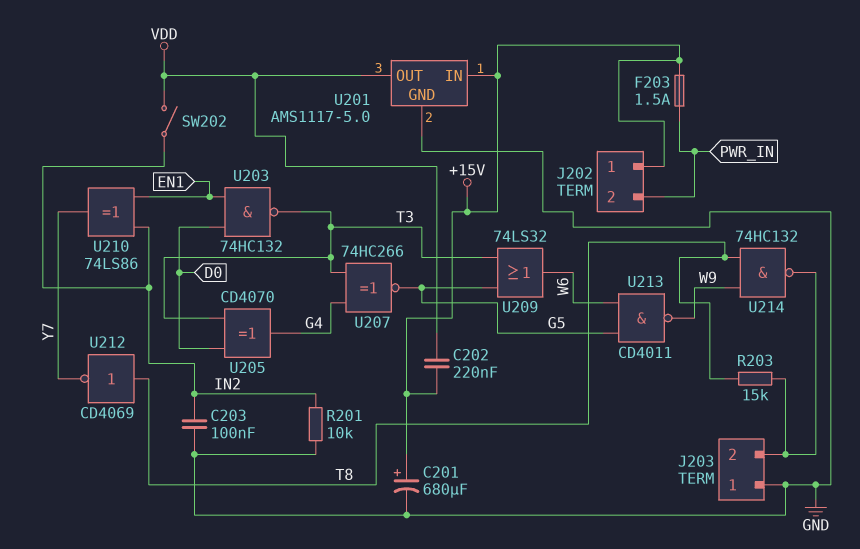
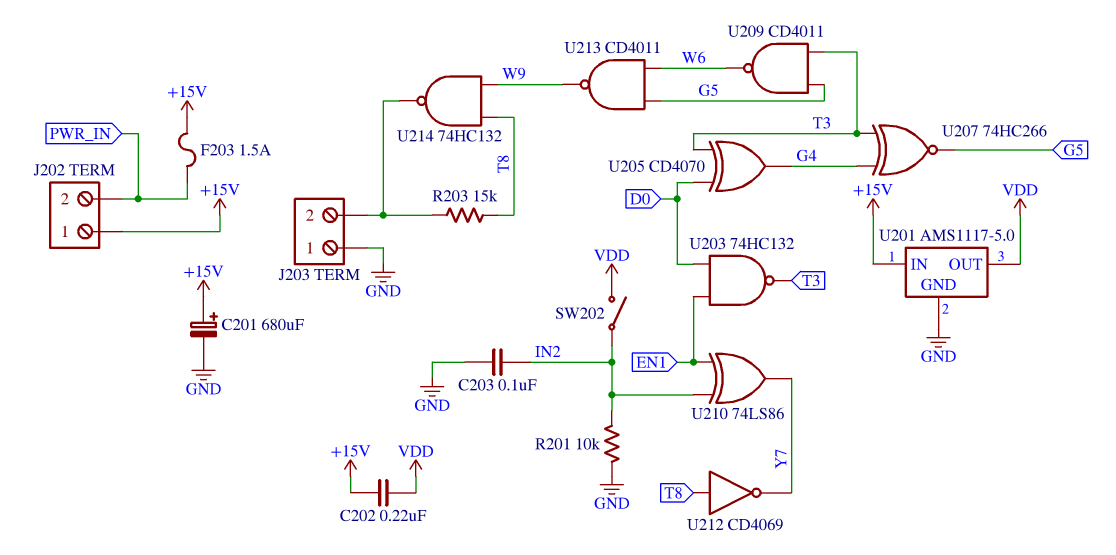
U209: OR 74LS32 (in G5, in T3, out W6) -> NAND CD4011 (in G5, in T3, out W6)

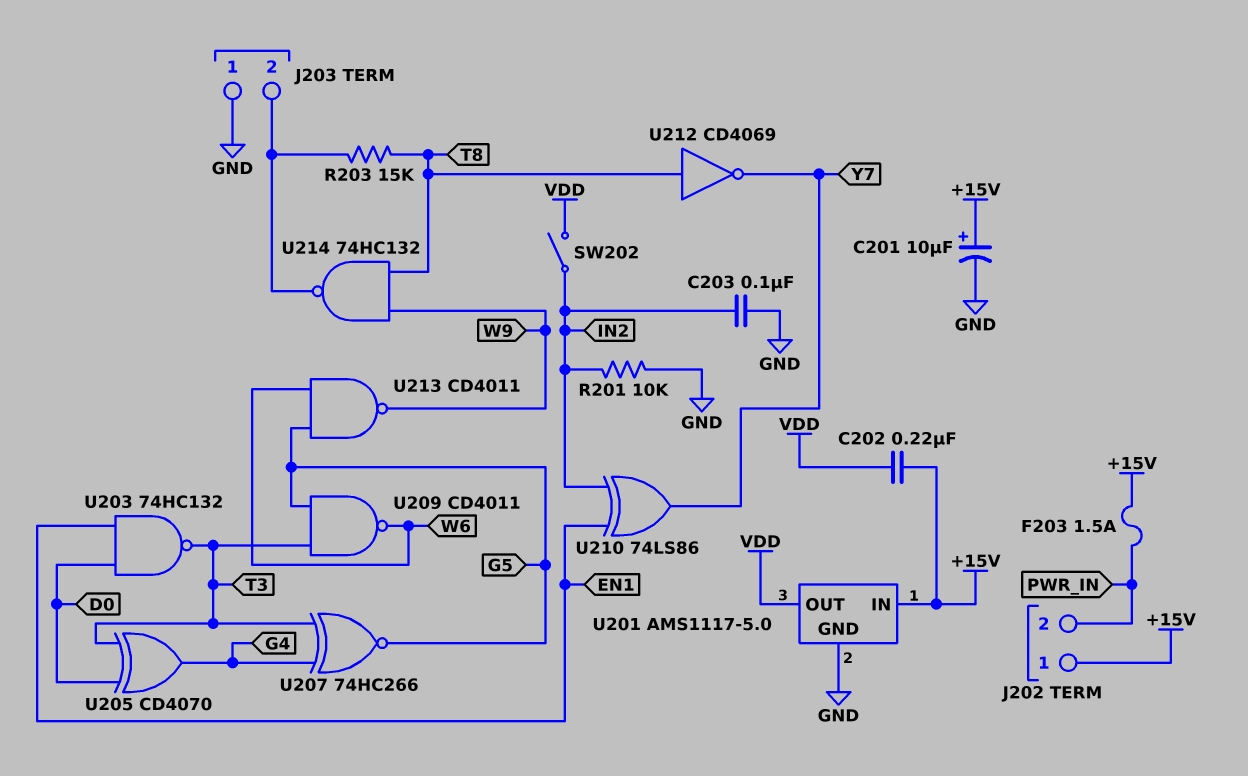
C201: 680uF (plus +15V, minus GND) -> 10uF (plus +15V, minus GND)

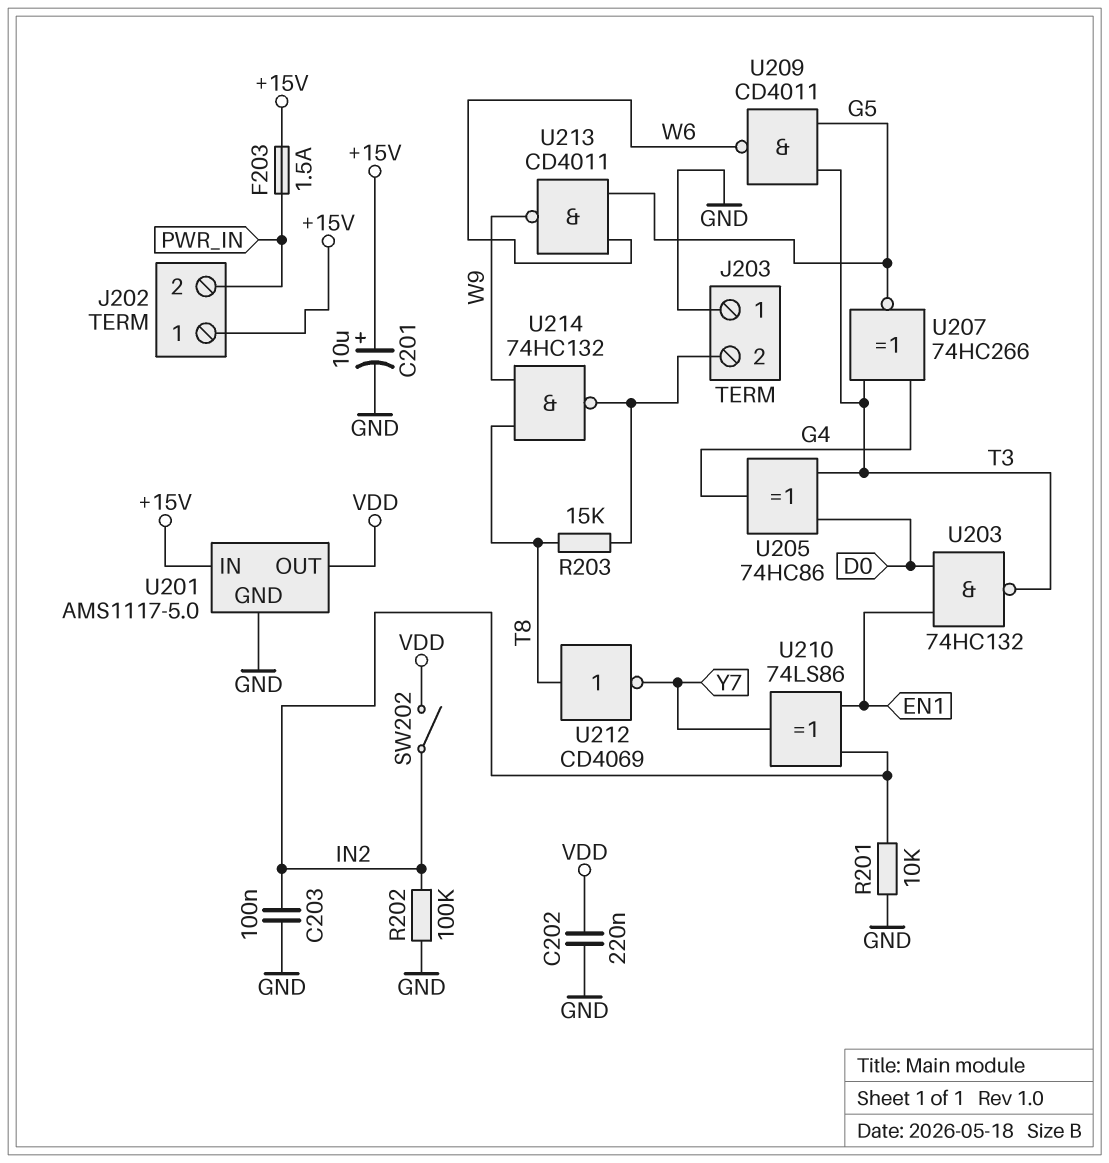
C202: 220nF (+15V, VDD) -> 220nF (GND, VDD)
R202: none -> 100k (GND, IN2)
U205: XOR CD4070 (in D0, in T3, out G4) -> XOR 74HC86 (in D0, in T3, out G4)

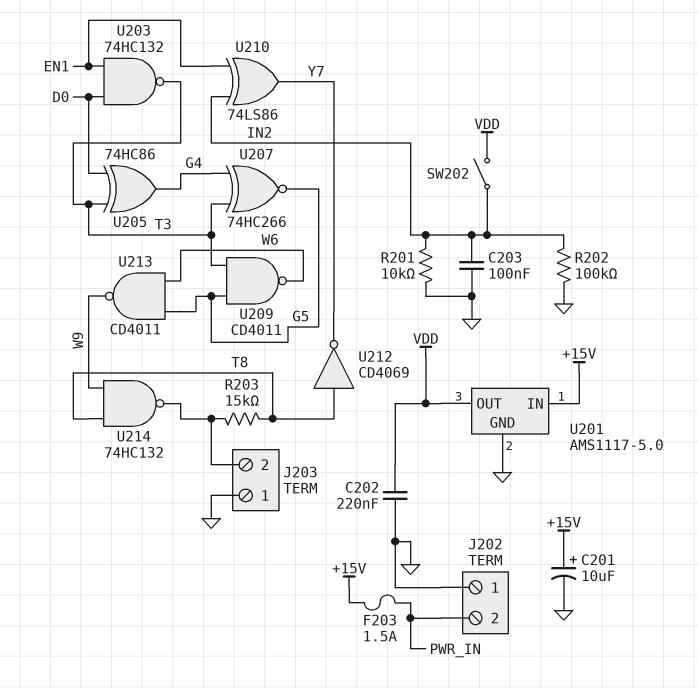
J202 pin 1: +15V -> GND

